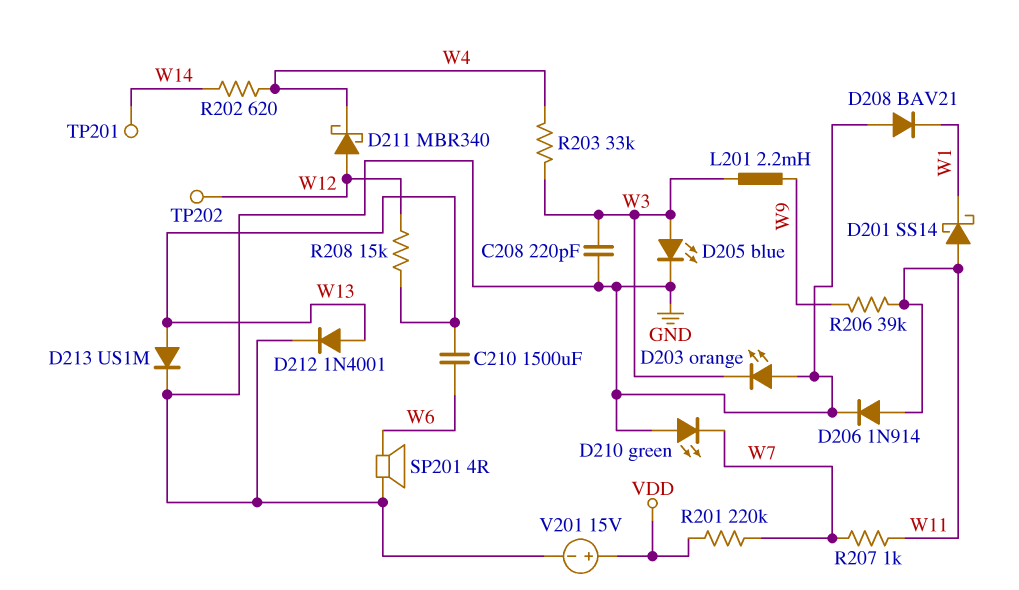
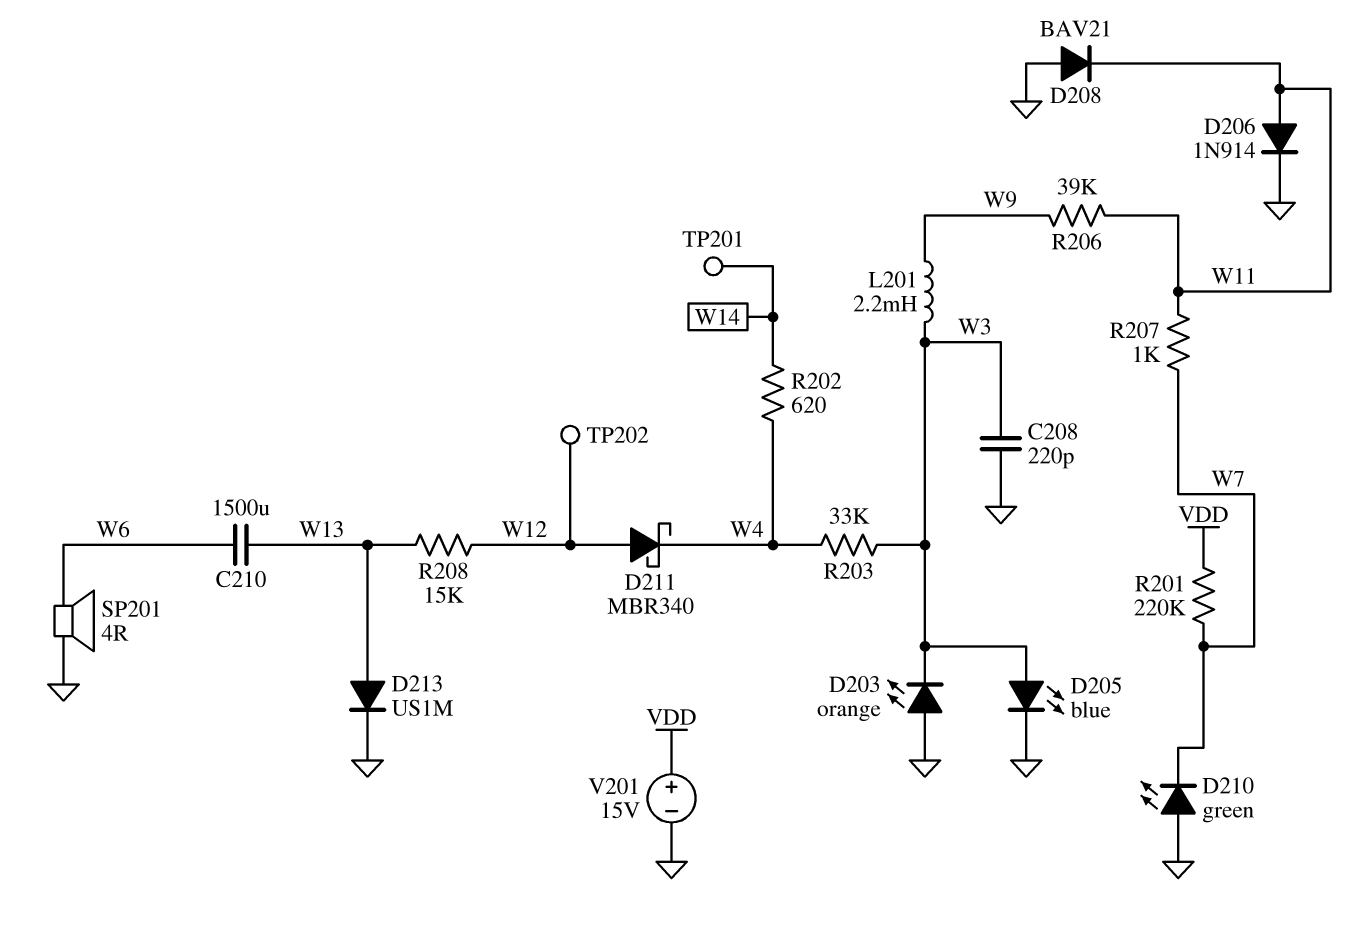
D201: schottky SS14 (A W11, K W1) -> none
D208: diode BAV21 (A GND, K W1) -> diode BAV21 (A GND, K W11)
D212: diode 1N4001 (A W13, K GND) -> none

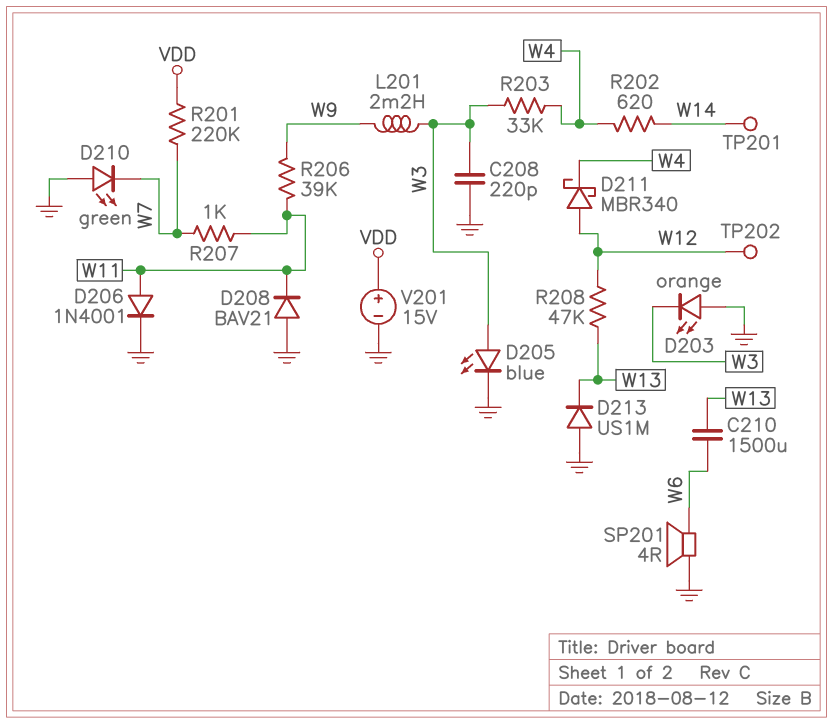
D206: diode 1N914 (A W11, K GND) -> diode 1N4001 (A W11, K GND)
D213: diode US1M (A W13, K GND) -> diode US1M (A GND, K W13)
R208: 15k (W12, W13) -> 47k (W12, W13)

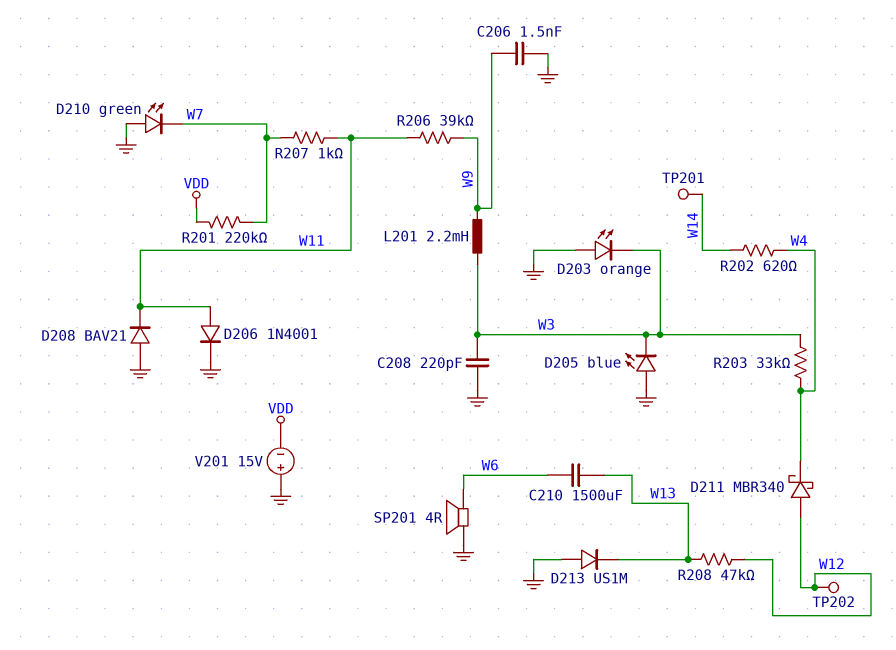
C206: none -> 1.5nF (GND, W9)
D205: LED blue (A W3, K GND) -> LED blue (A GND, K W3)
V201: 15V (plus VDD, minus GND) -> 15V (plus GND, minus VDD)

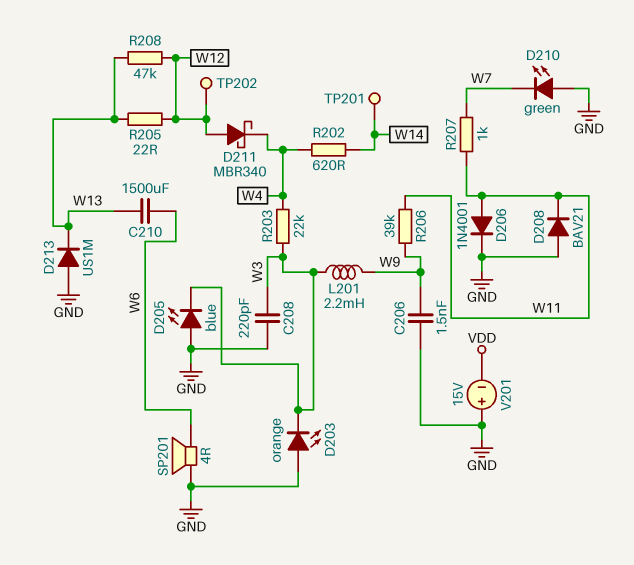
R201: 220k (VDD, W7) -> none
R203: 33k (W3, W4) -> 22k (W3, W4)
R205: none -> 22 (W12, W13)

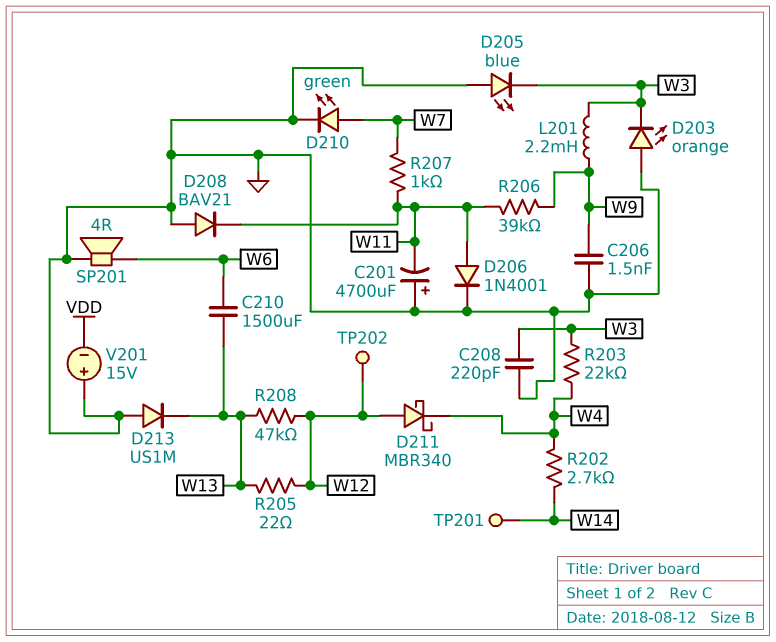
C201: none -> 4700uF (plus GND, minus W11)
D210: LED green (A GND, K W7) -> LED green (A W7, K GND)
R202: 620 (W4, W14) -> 2.7k (W4, W14)

